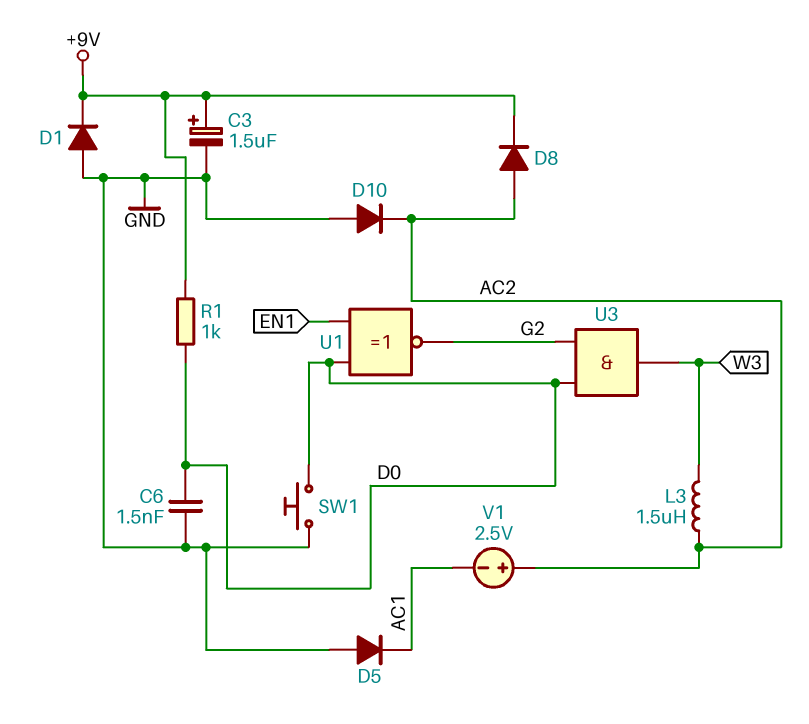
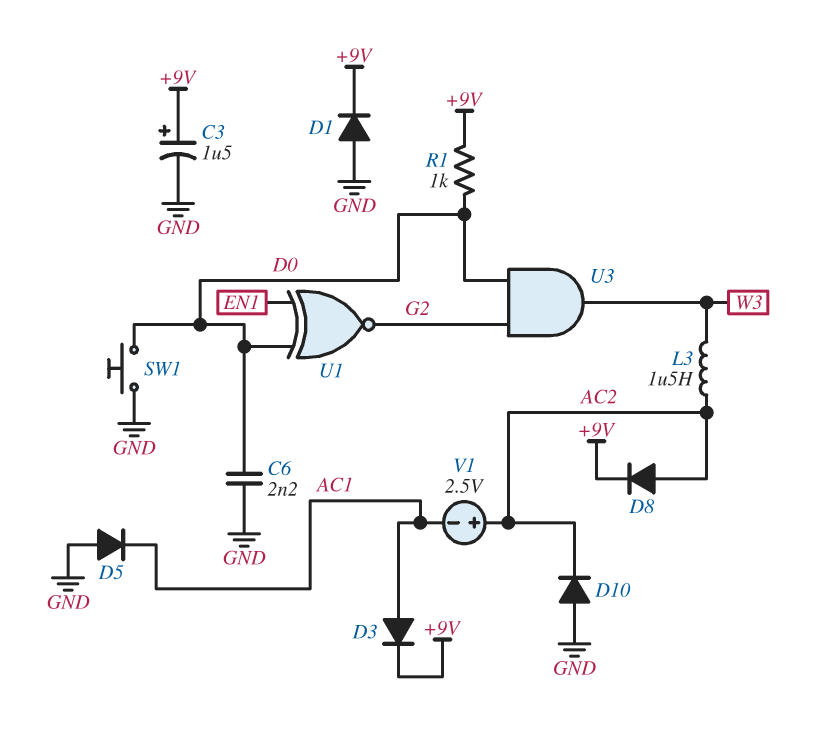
C6: 1.5nF (D0, GND) -> 2.2nF (D0, GND)
D3: none -> diode (A AC1, K +9V)

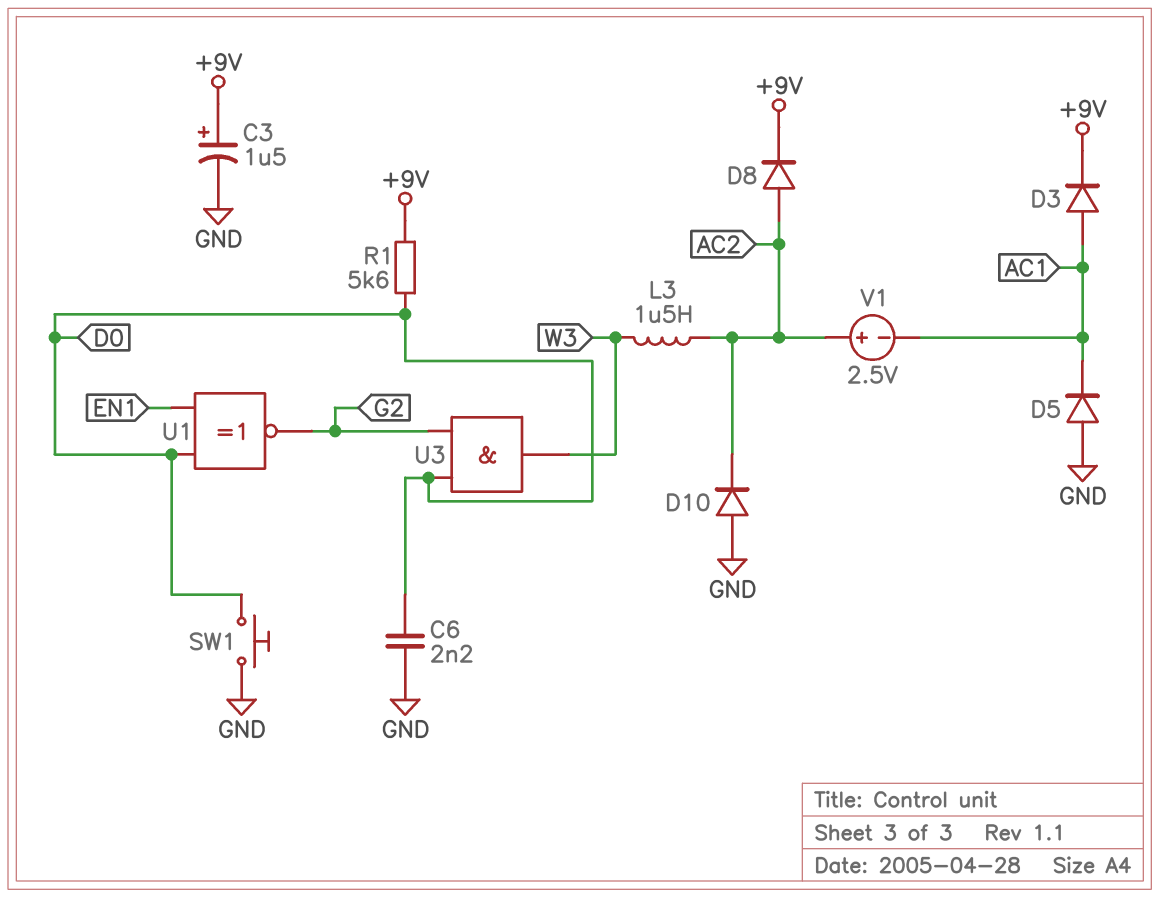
D1: diode (A GND, K +9V) -> none
R1: 1k (+9V, D0) -> 5.6k (+9V, D0)

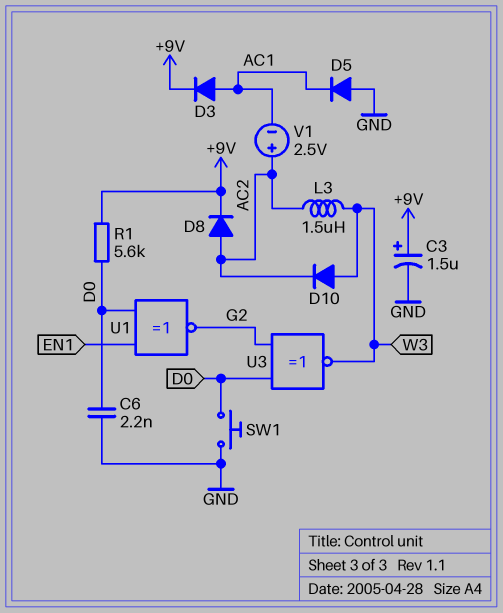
D10: diode (A GND, K AC2) -> diode (A W3, K AC2)
U3: AND (in D0, in G2, out W3) -> XNOR (in D0, in G2, out W3)

